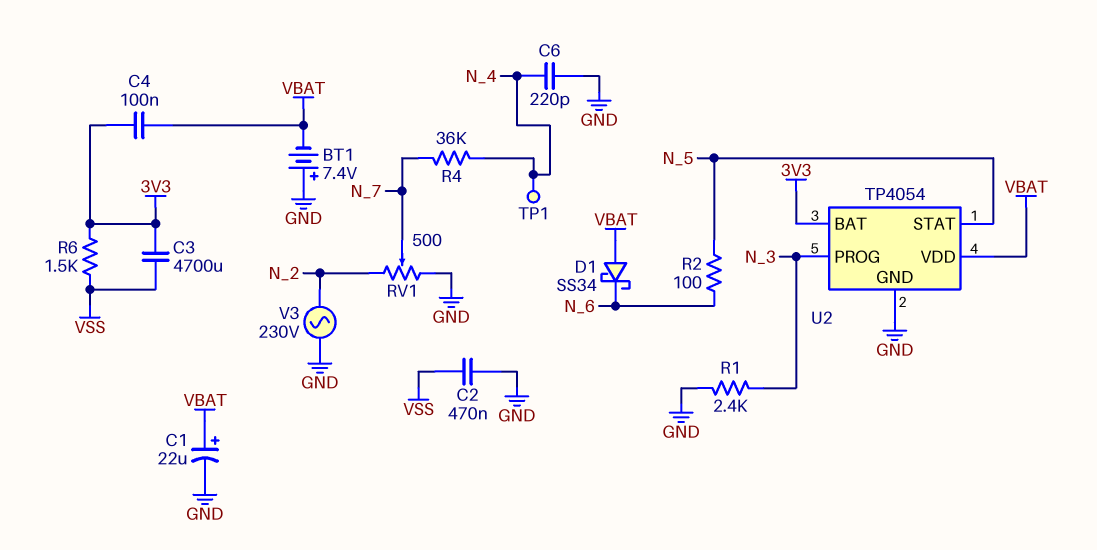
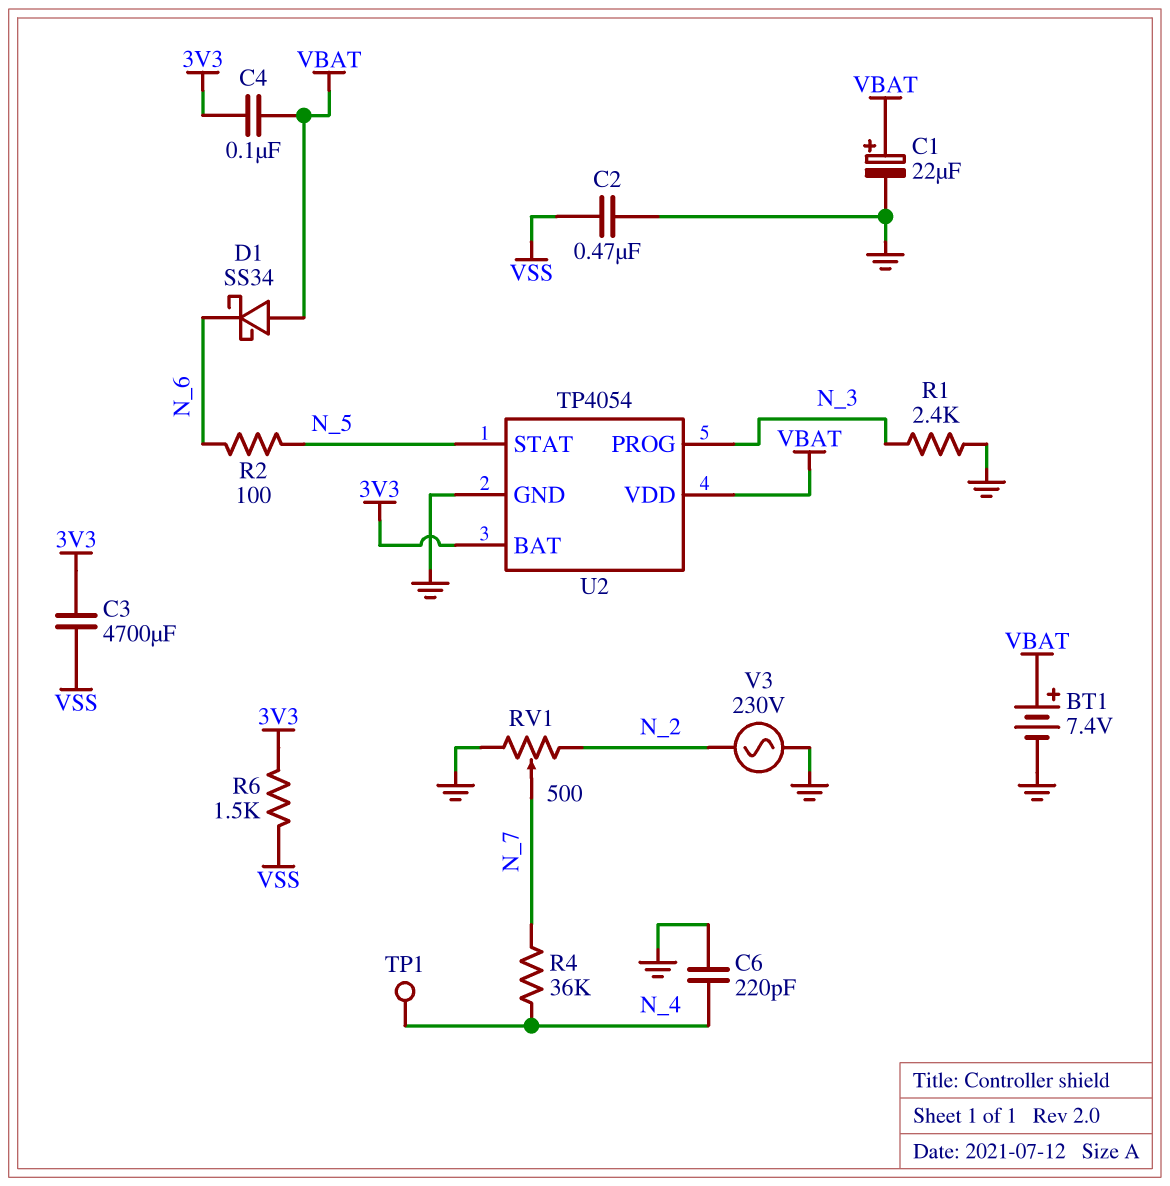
BT1: 7.4V (plus GND, minus VBAT) -> 7.4V (plus VBAT, minus GND)

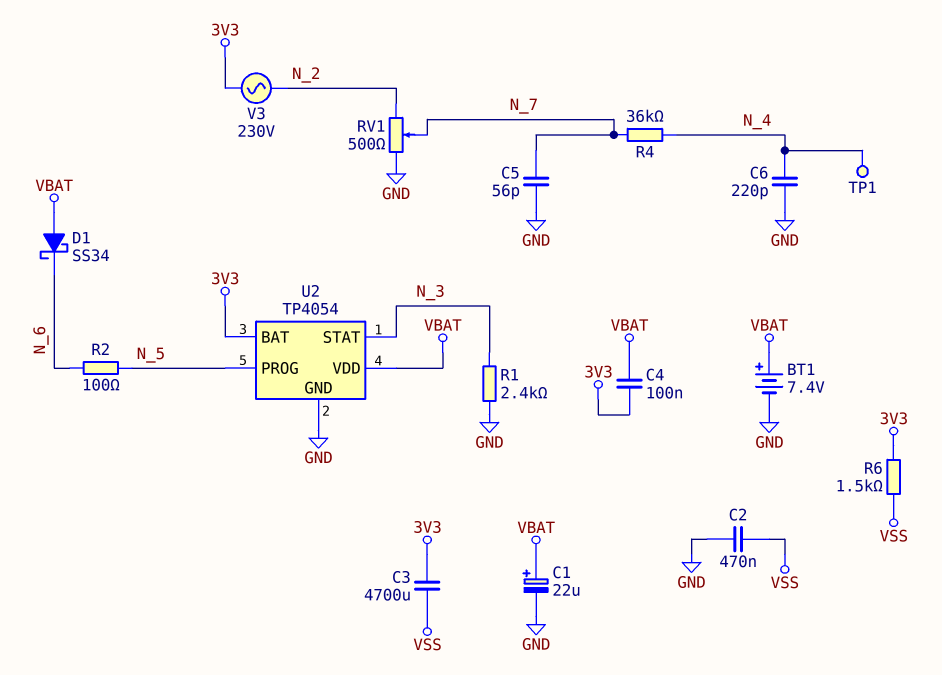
C5: none -> 56pF (GND, N_7)
U2 pin PROG: N_3 -> N_5
U2 pin STAT: N_5 -> N_3
V3: AC 230V (GND, N_2) -> AC 230V (3V3, N_2)

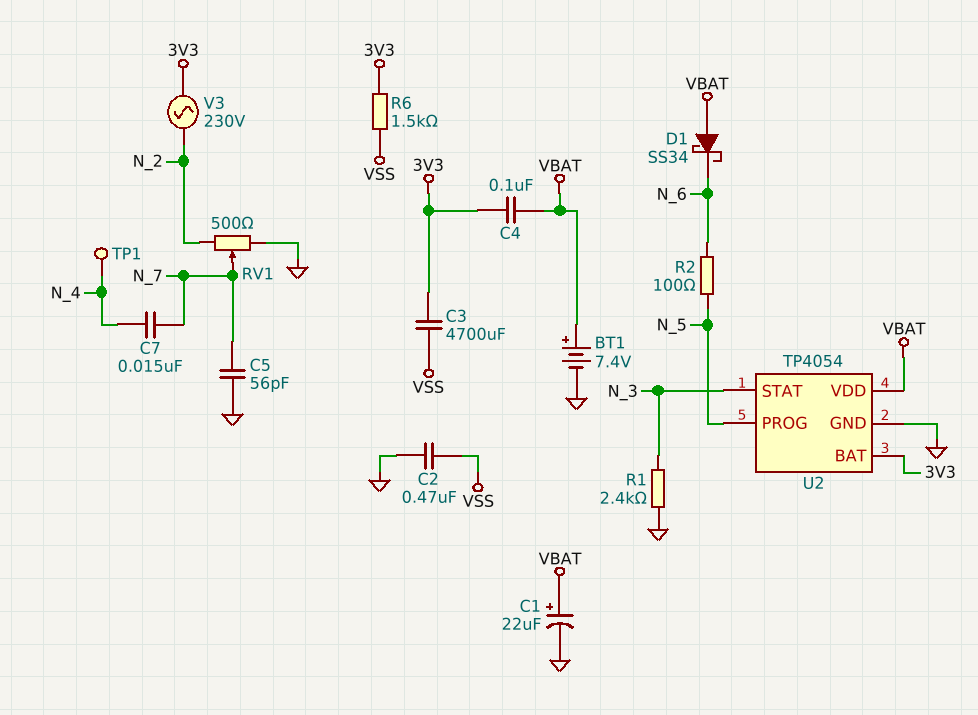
C6: 220pF (GND, N_4) -> none
C7: none -> 15nF (N_4, N_7)
R4: 36k (N_4, N_7) -> none

